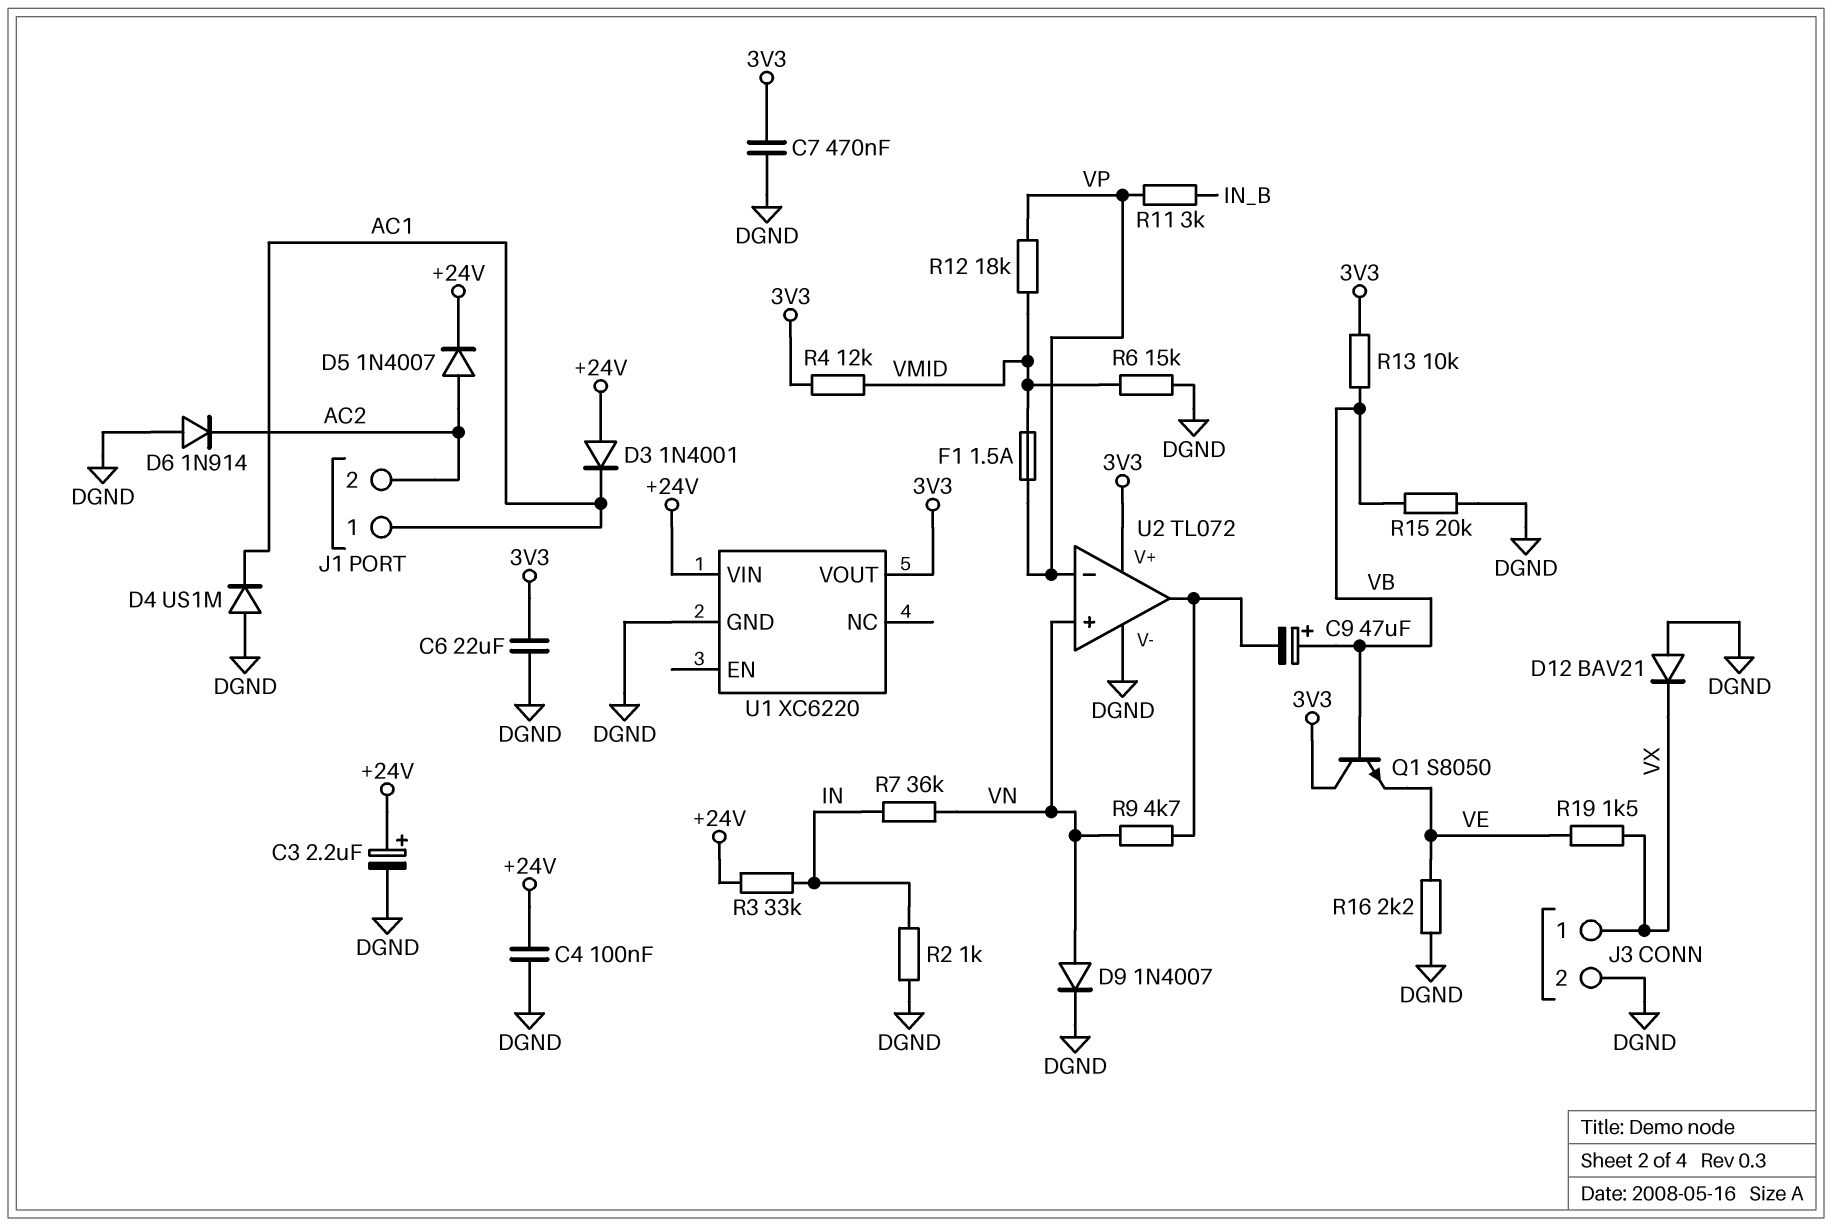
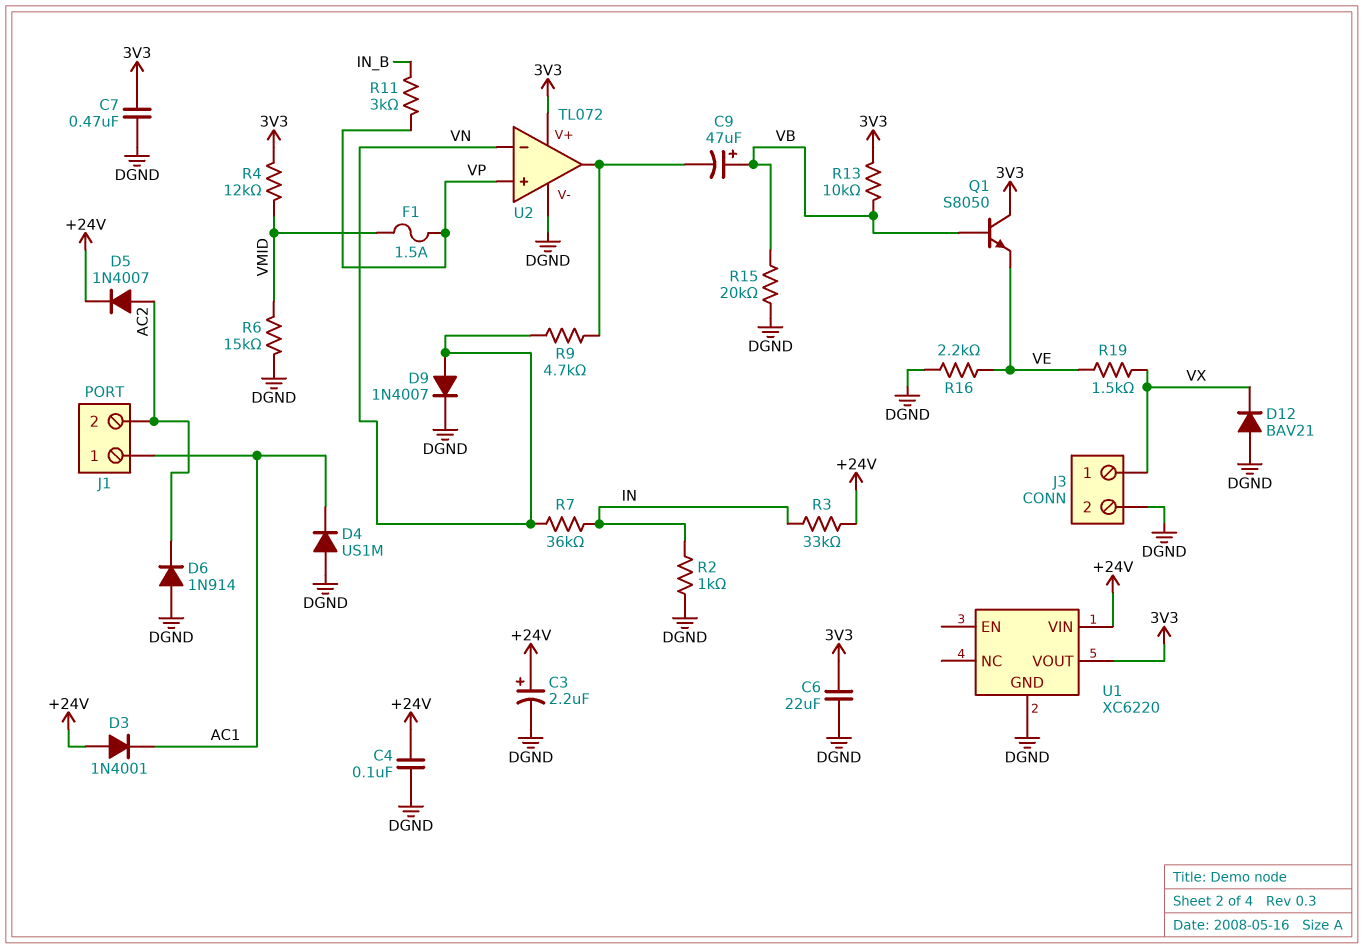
R12: 18k (VMID, VP) -> none
U2 pin in+: VN -> VP
U2 pin in-: VP -> VN

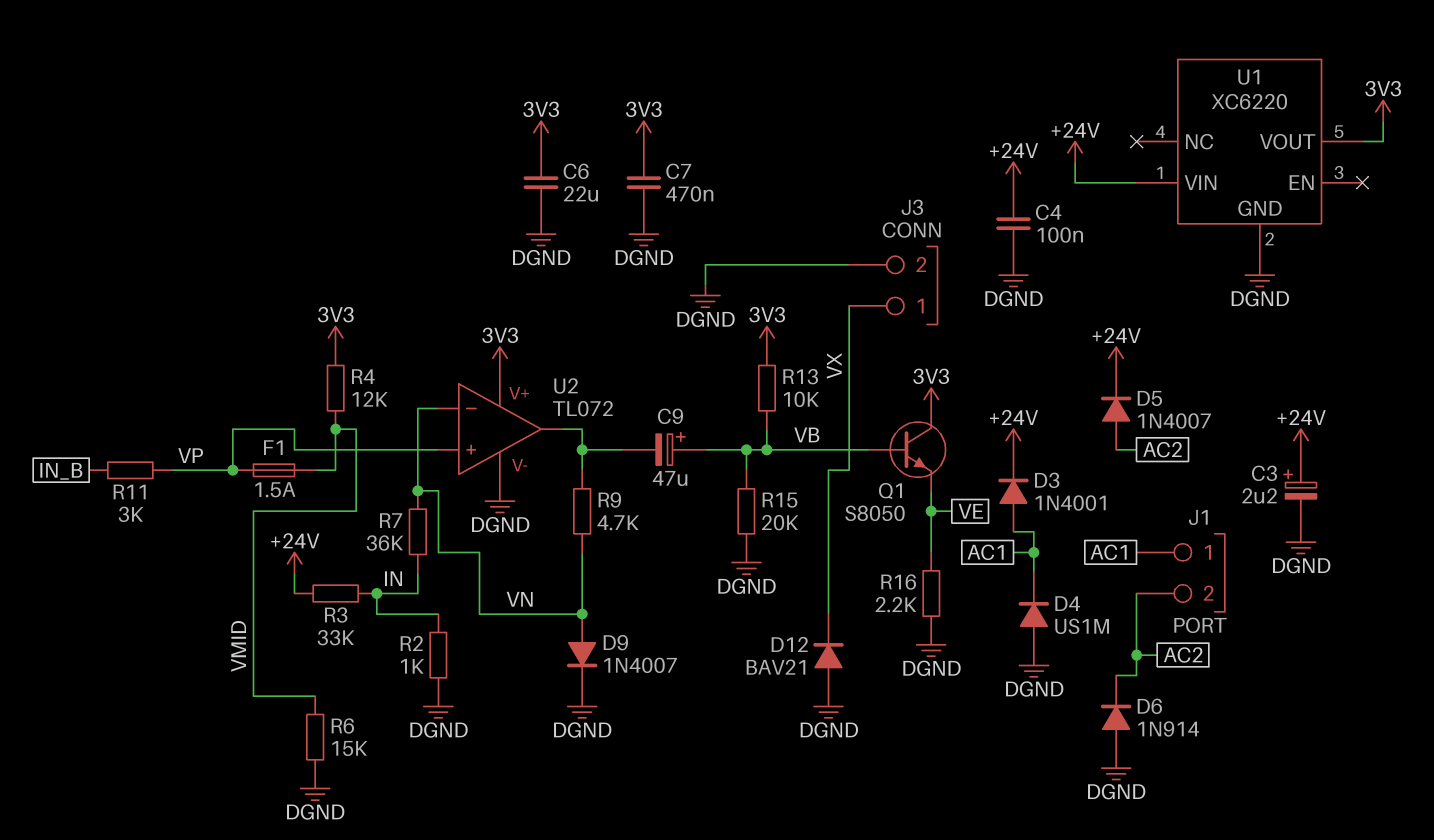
D3: diode 1N4001 (A +24V, K AC1) -> diode 1N4001 (A AC1, K +24V)
R19: 1.5k (VE, VX) -> none

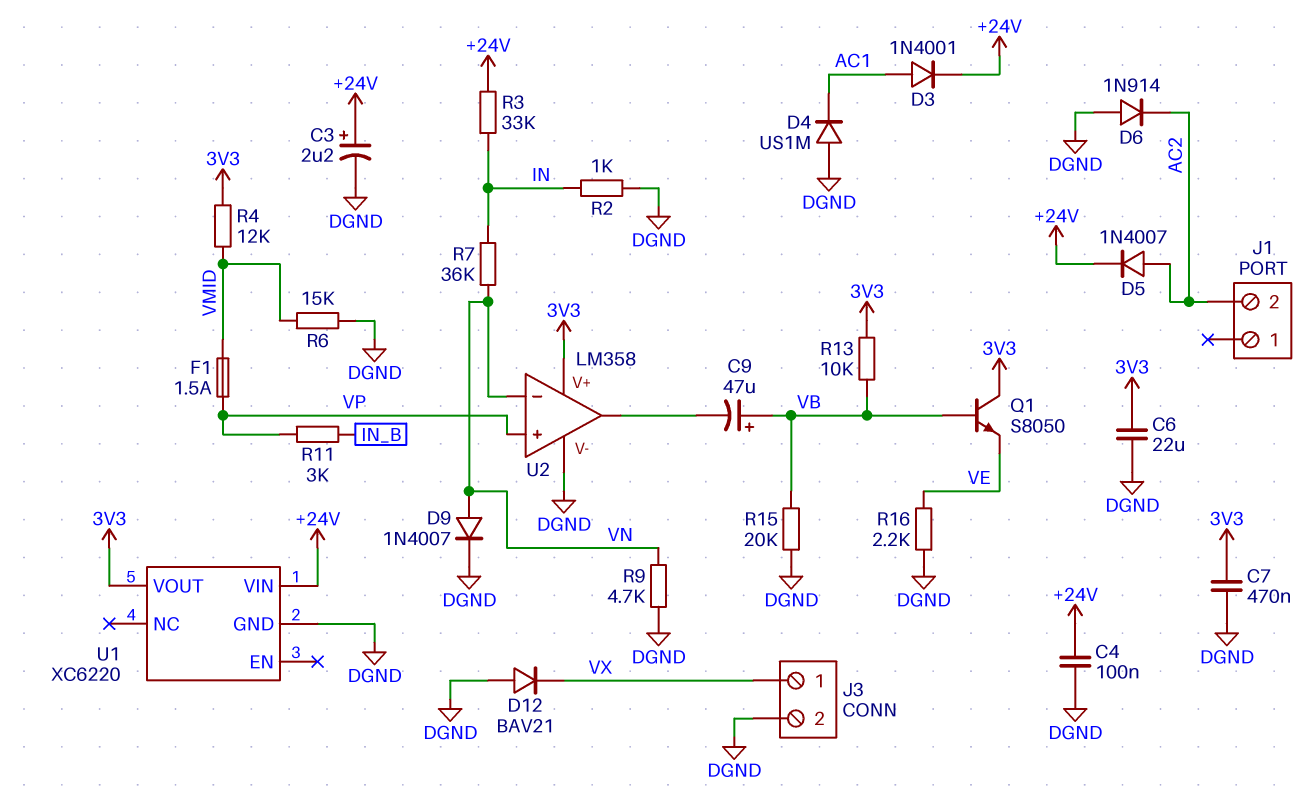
J1 pin 1: AC1 -> none
R9: 4.7k (U2/out, VN) -> 4.7k (DGND, VN)
U2: TL072 -> LM358

